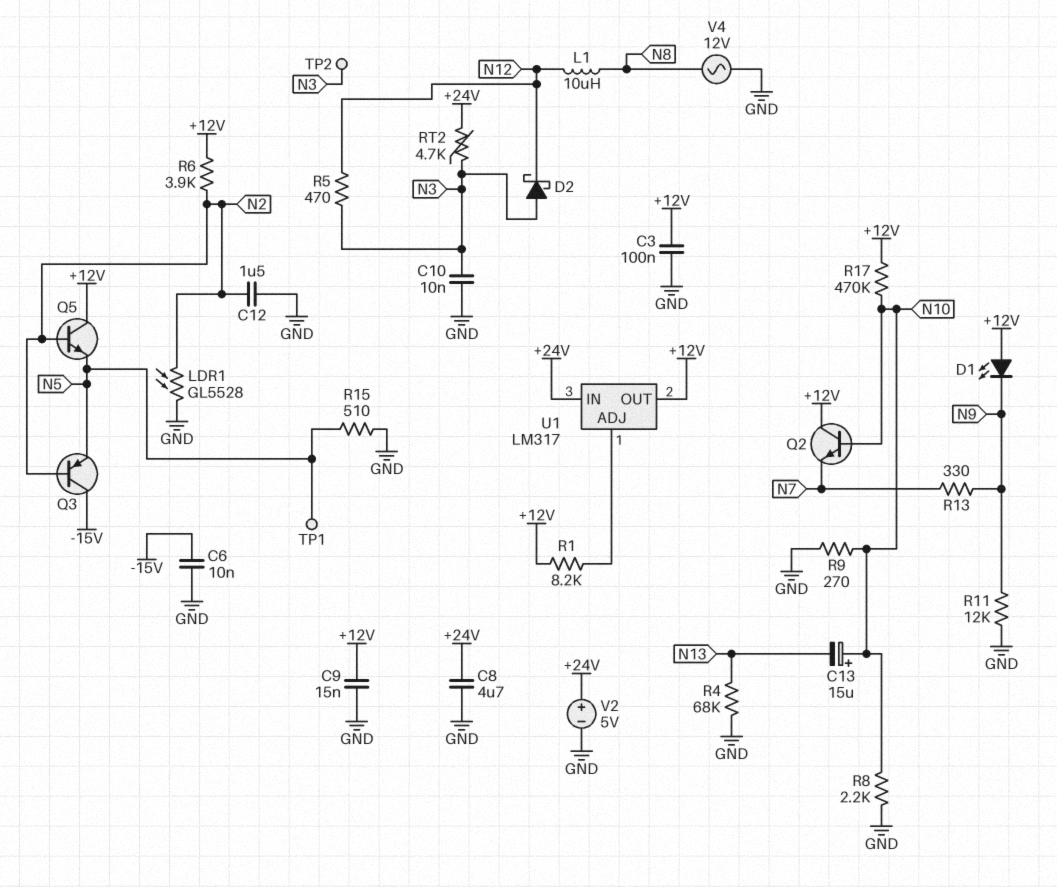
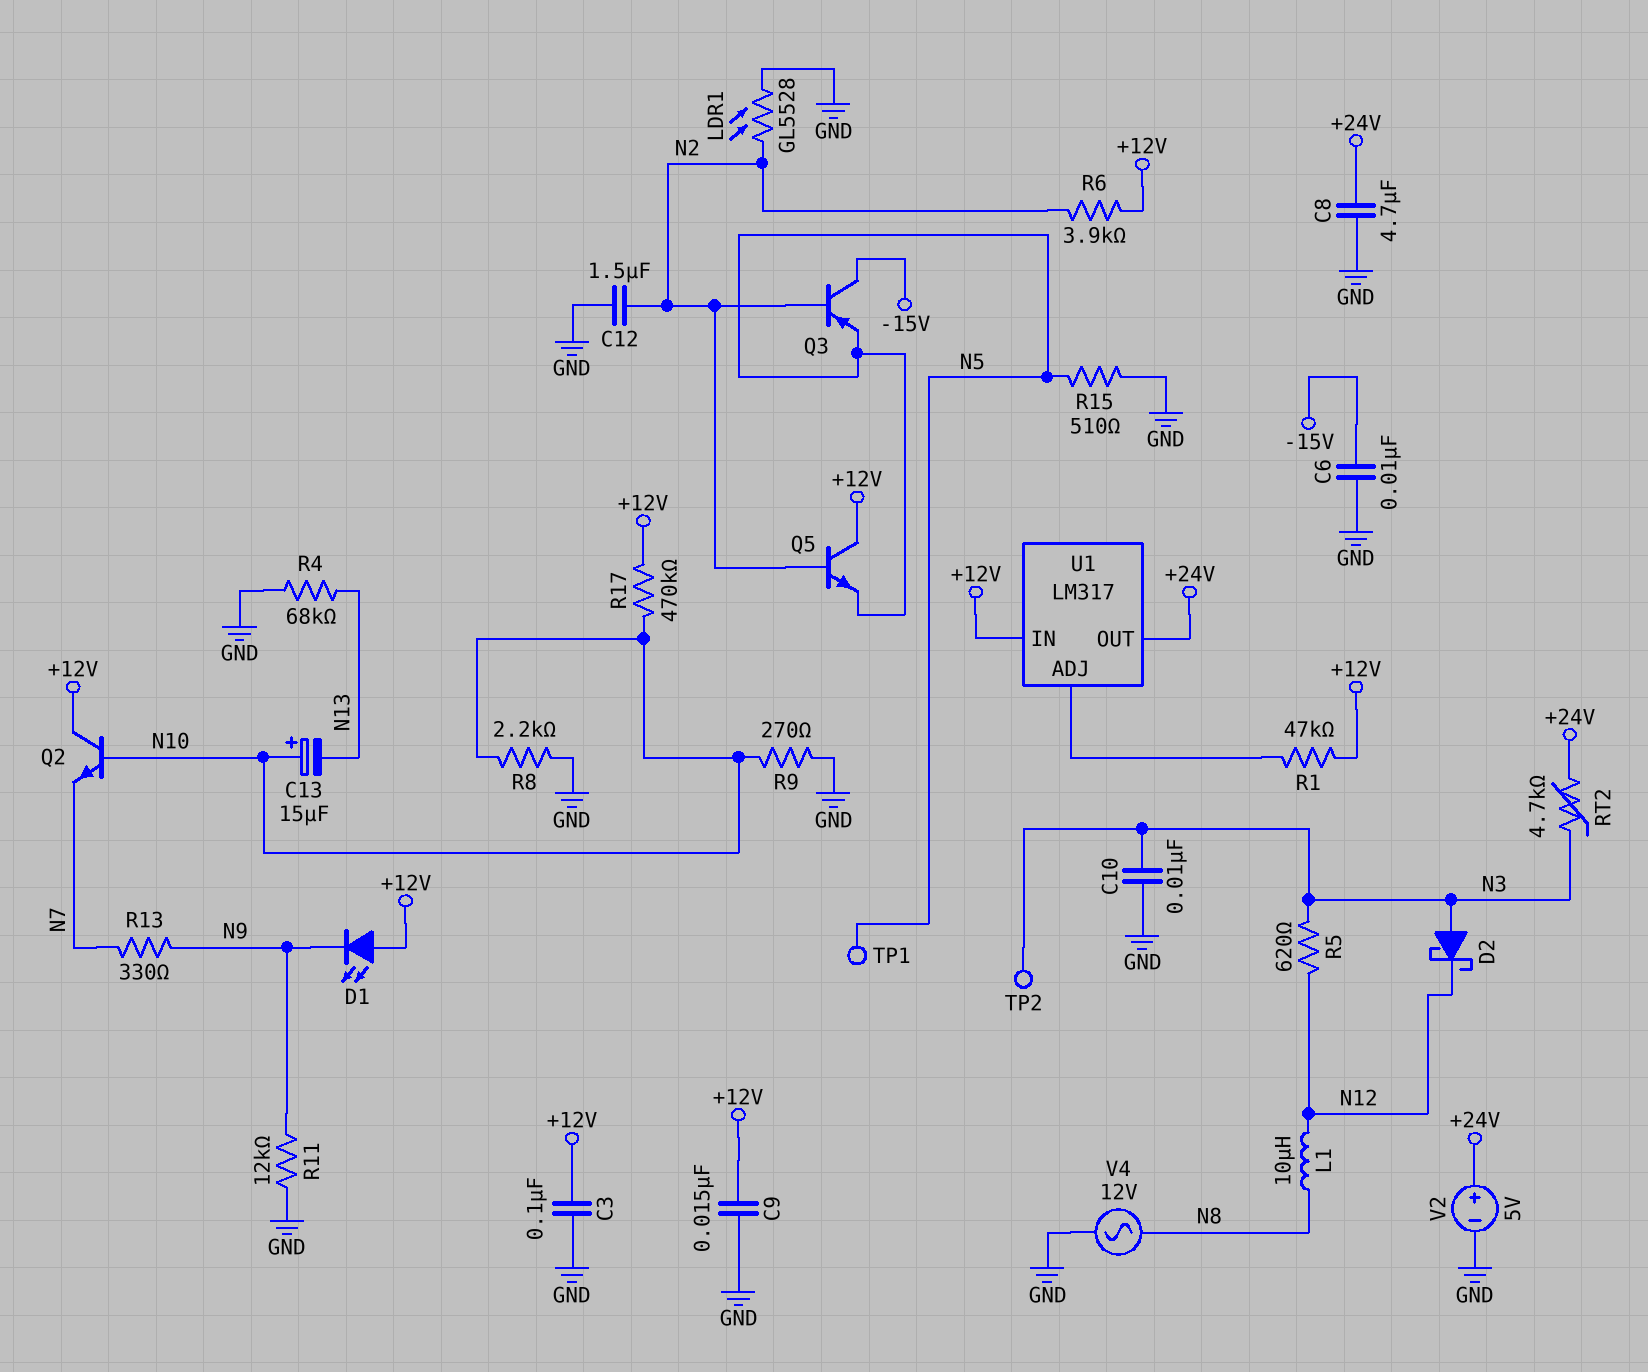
R1: 8.2k (+12V, U1/ADJ) -> 47k (+12V, U1/ADJ)
R5: 470 (N3, N12) -> 620 (N3, N12)
U1 pin IN: +24V -> +12V
U1 pin OUT: +12V -> +24V

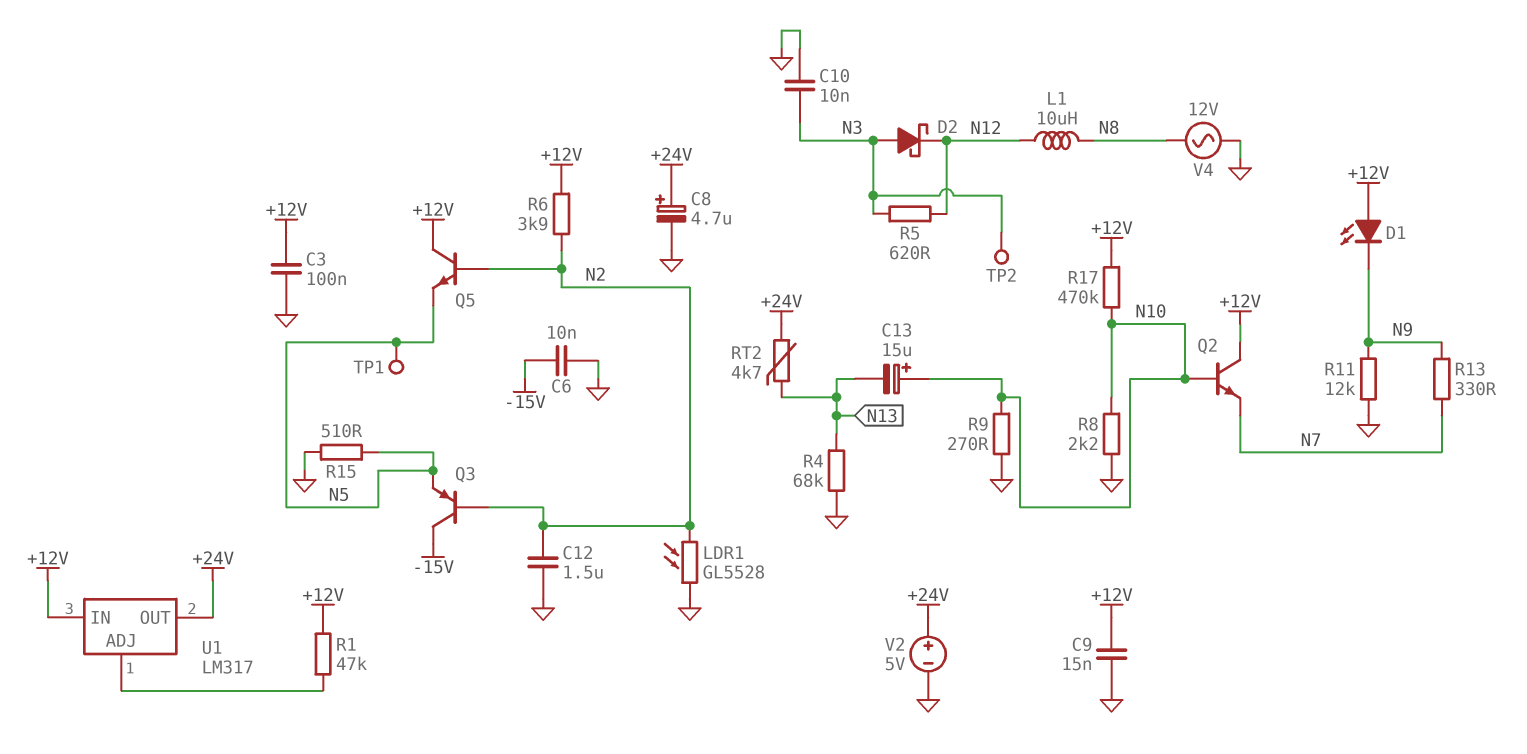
C8: 4.7uF (+24V, GND) -> 4.7uF (plus +24V, minus GND)
RT2: 4.7k (+24V, N3) -> 4.7k (+24V, N13)

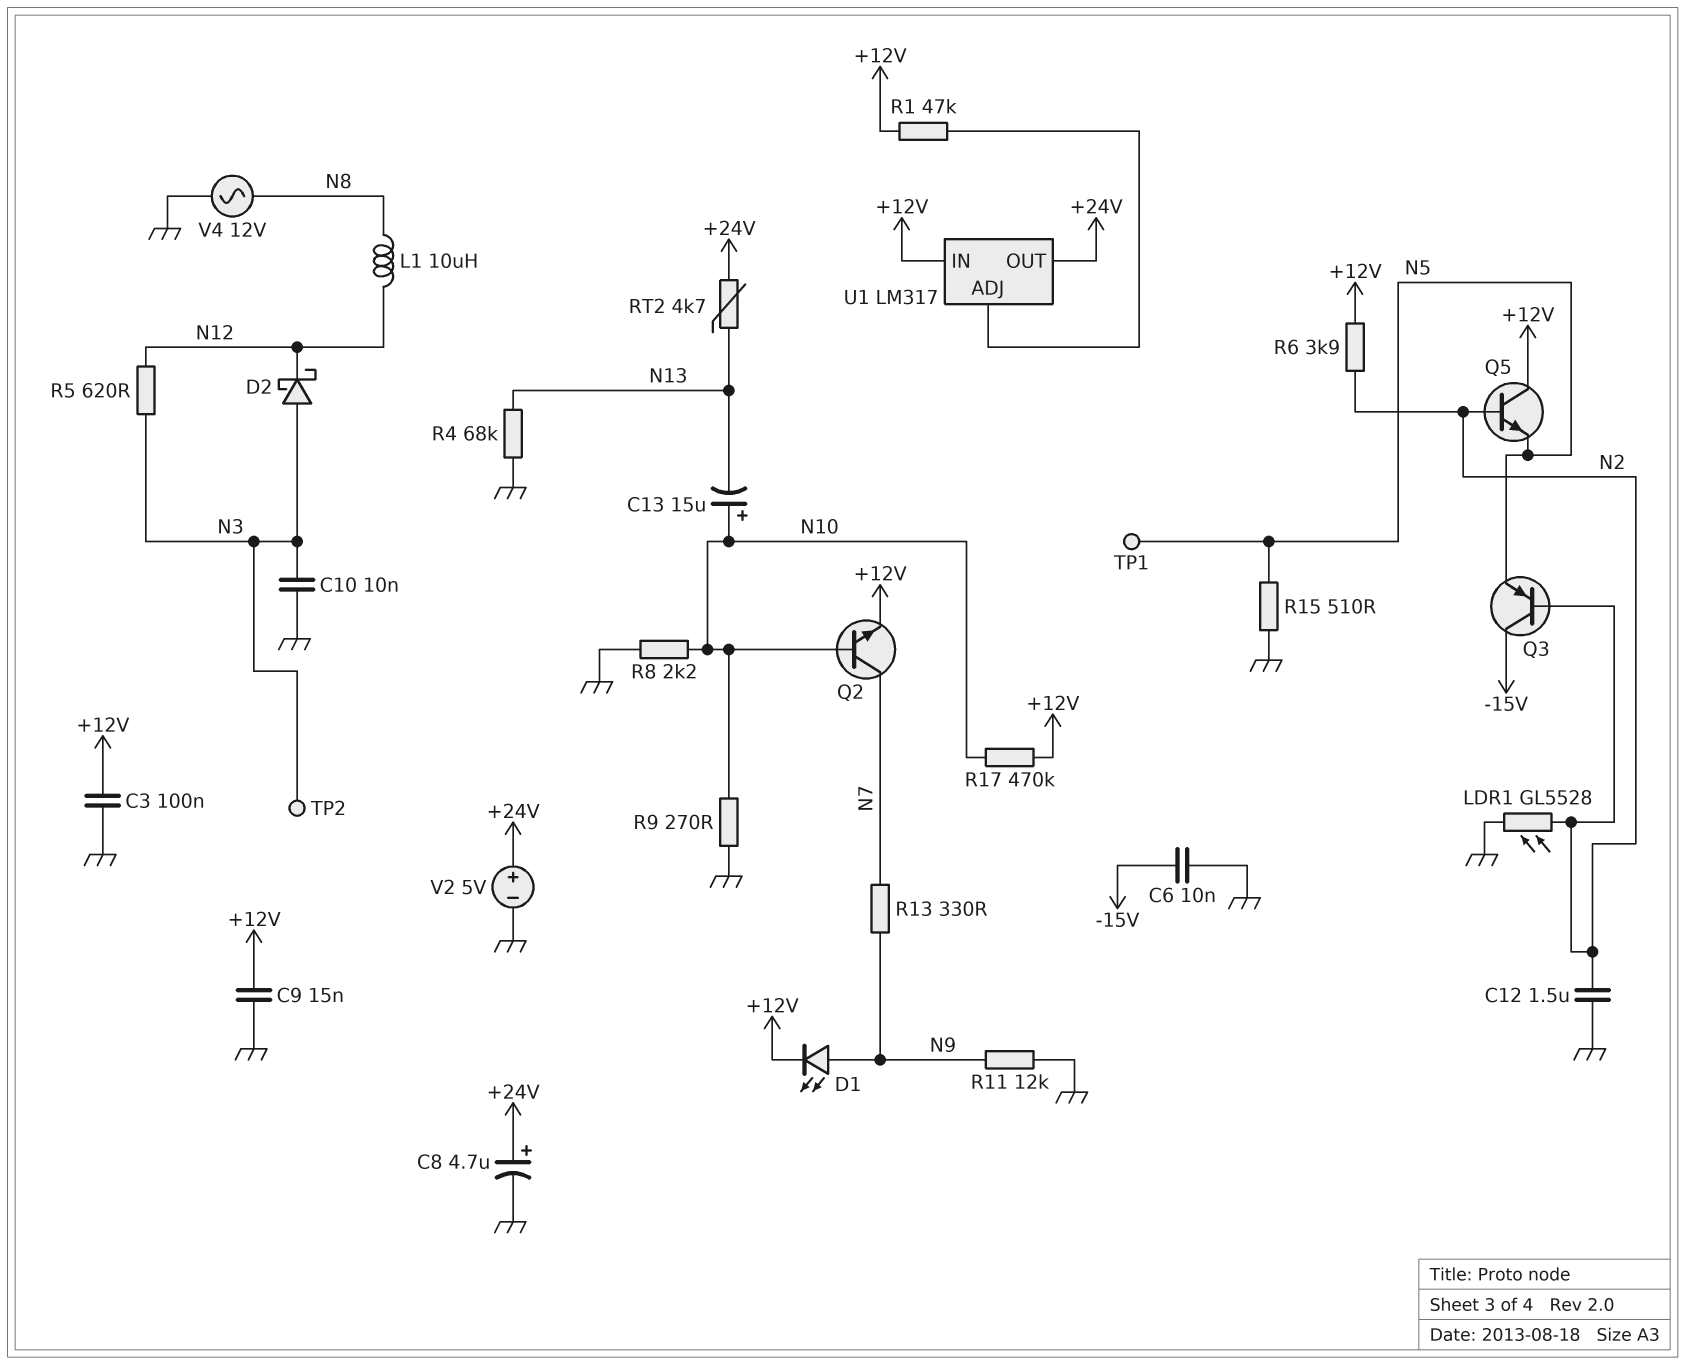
D1: LED (A +12V, K N9) -> LED (A N9, K +12V)
Q2: NPN (B N10, C +12V, E N7) -> NPN (B N10, C N7, E +12V)

